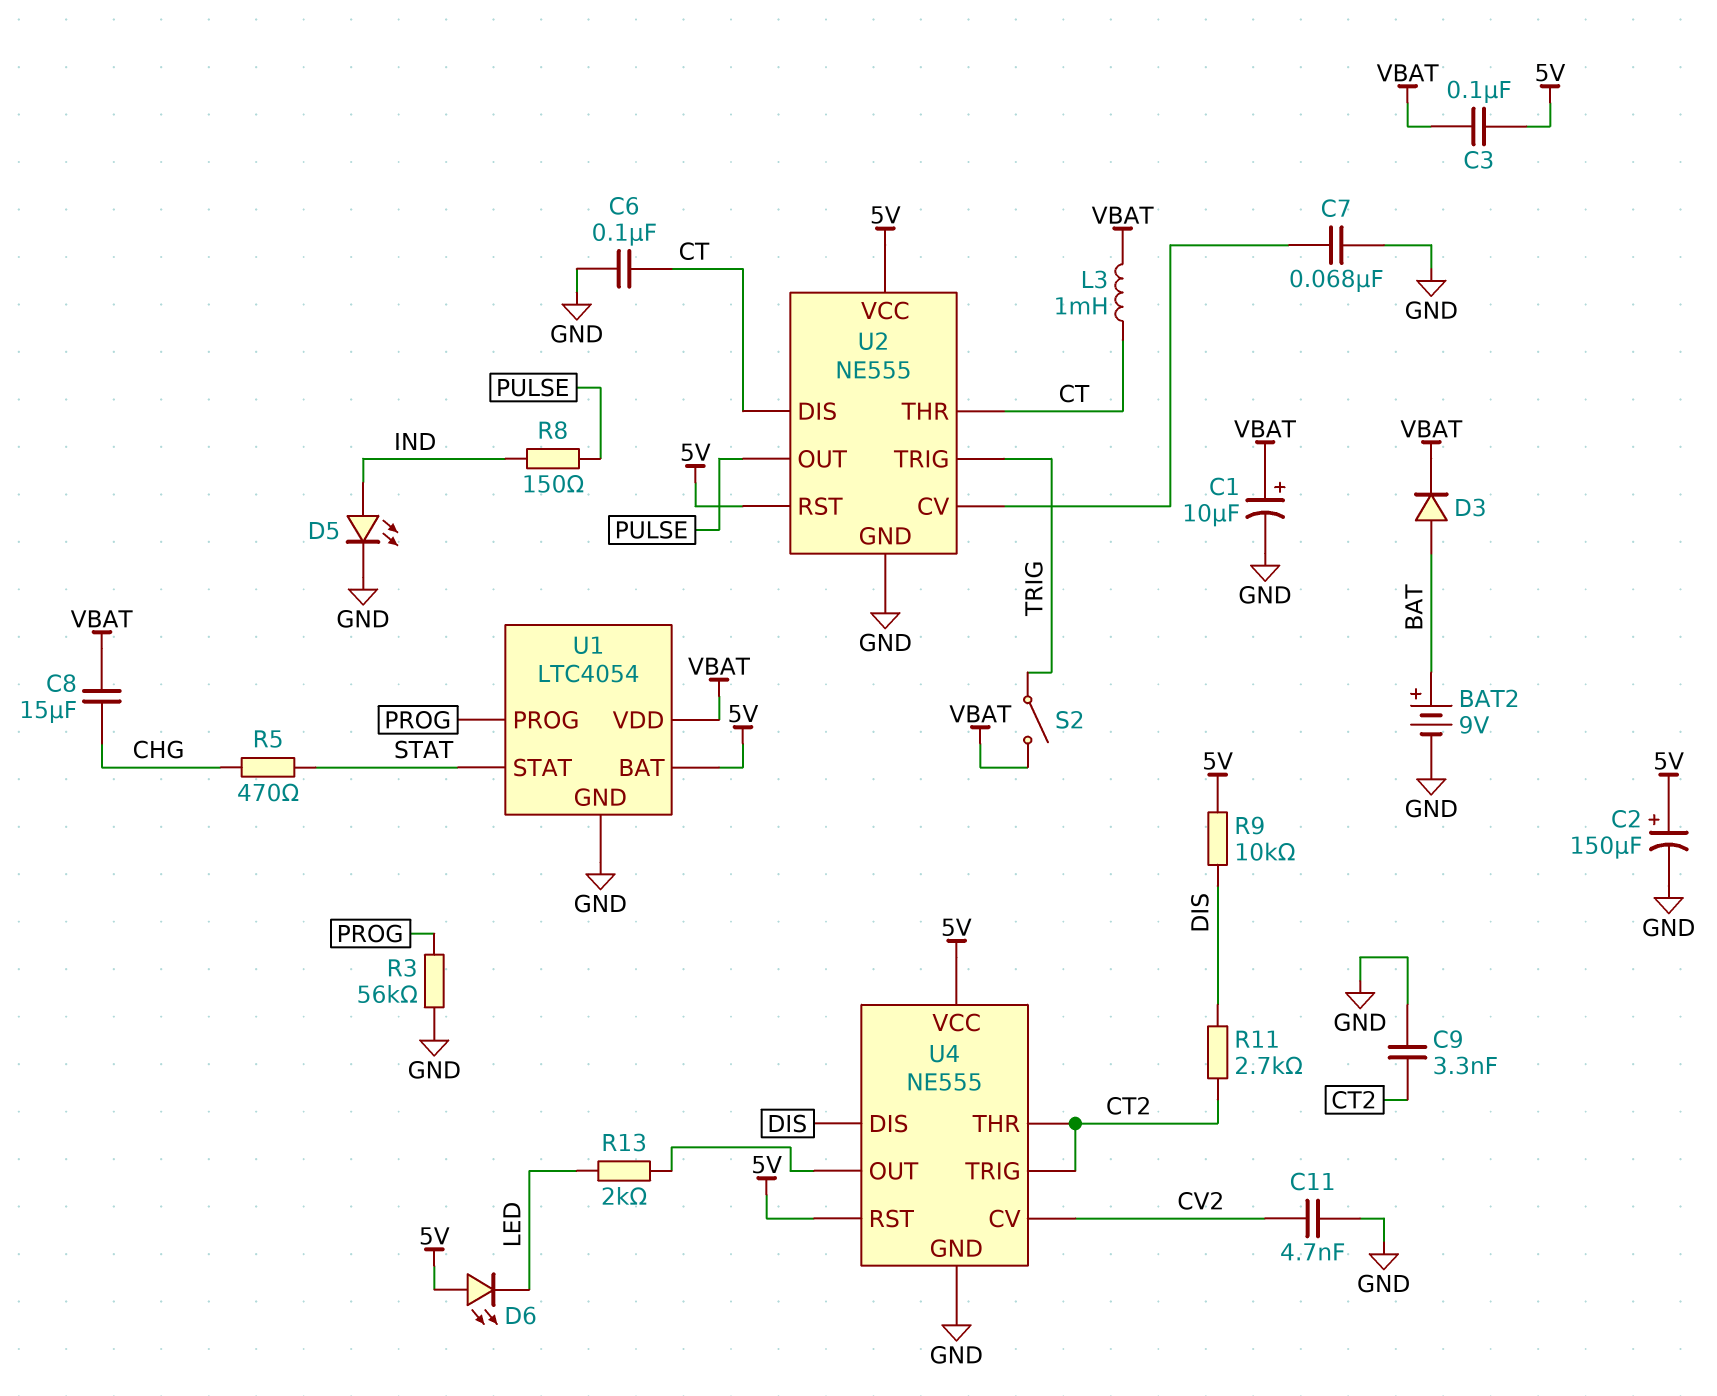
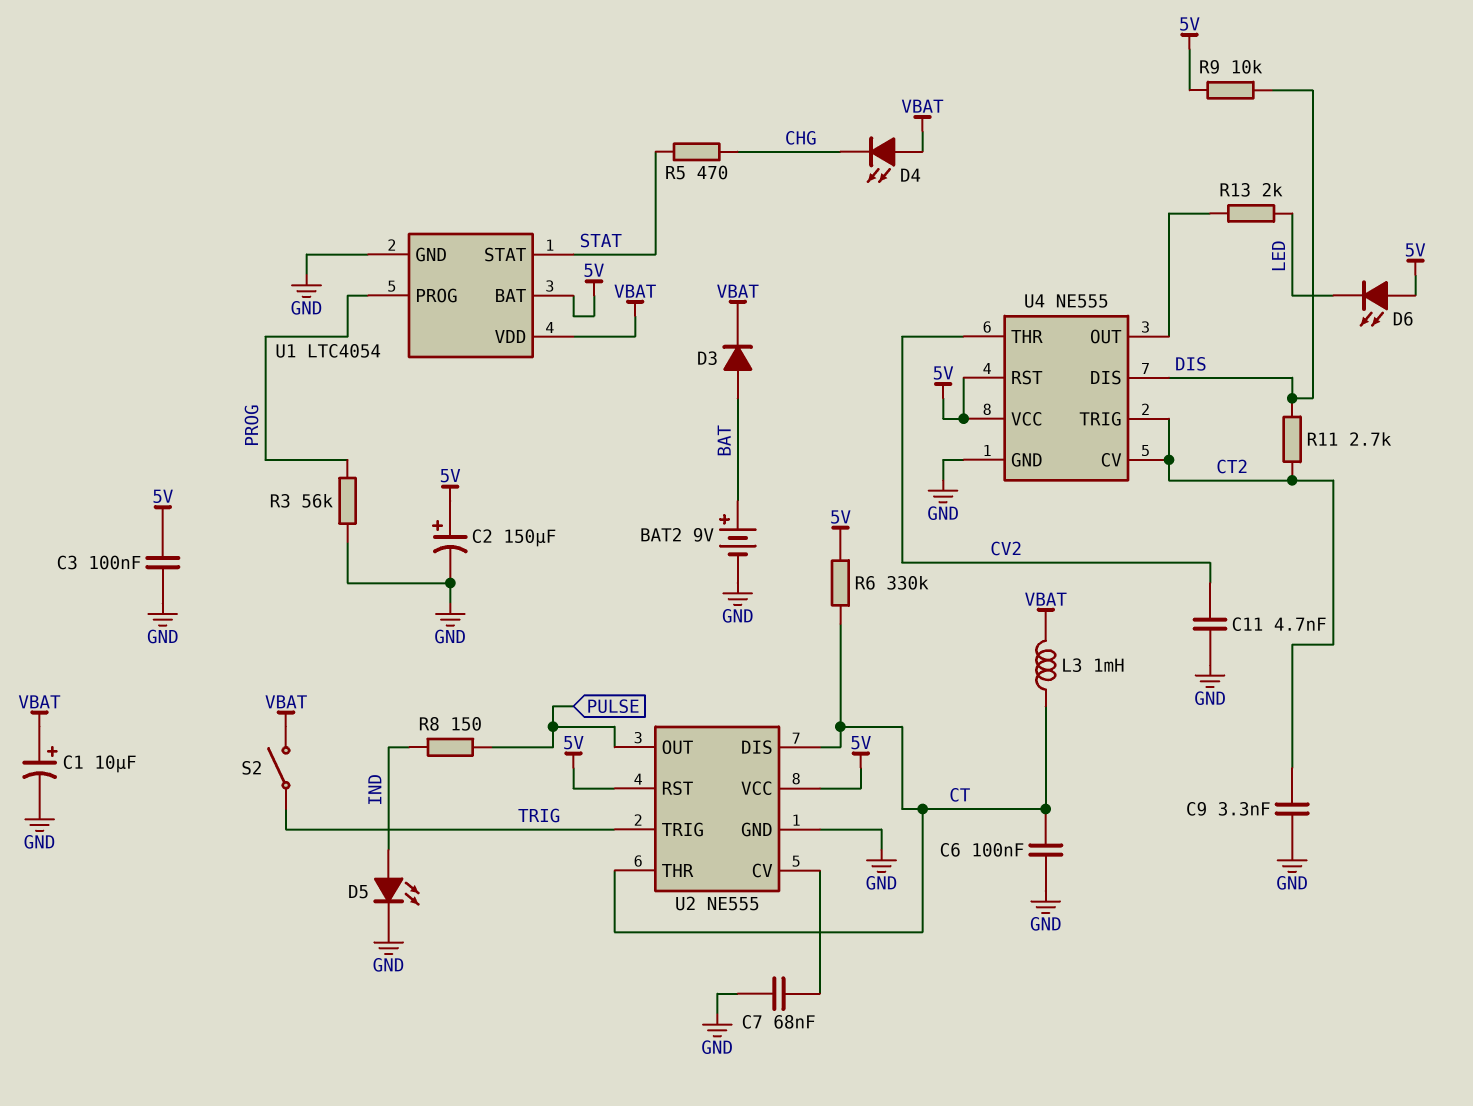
C3: 100nF (5V, VBAT) -> 100nF (5V, GND)
C8: 15uF (CHG, VBAT) -> none
D4: none -> LED (A VBAT, K CHG)
R6: none -> 330k (5V, CT)
U4 pin CV: CV2 -> CT2
U4 pin THR: CT2 -> CV2

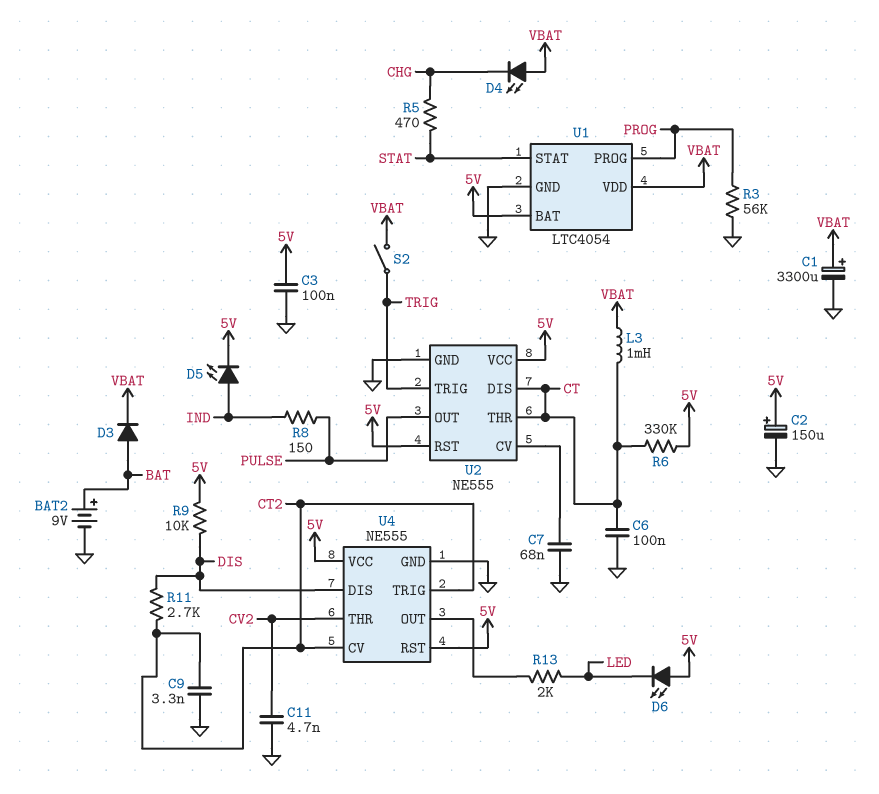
C1: 10uF (plus VBAT, minus GND) -> 3300uF (plus VBAT, minus GND)
D5: LED (A IND, K GND) -> LED (A IND, K 5V)

